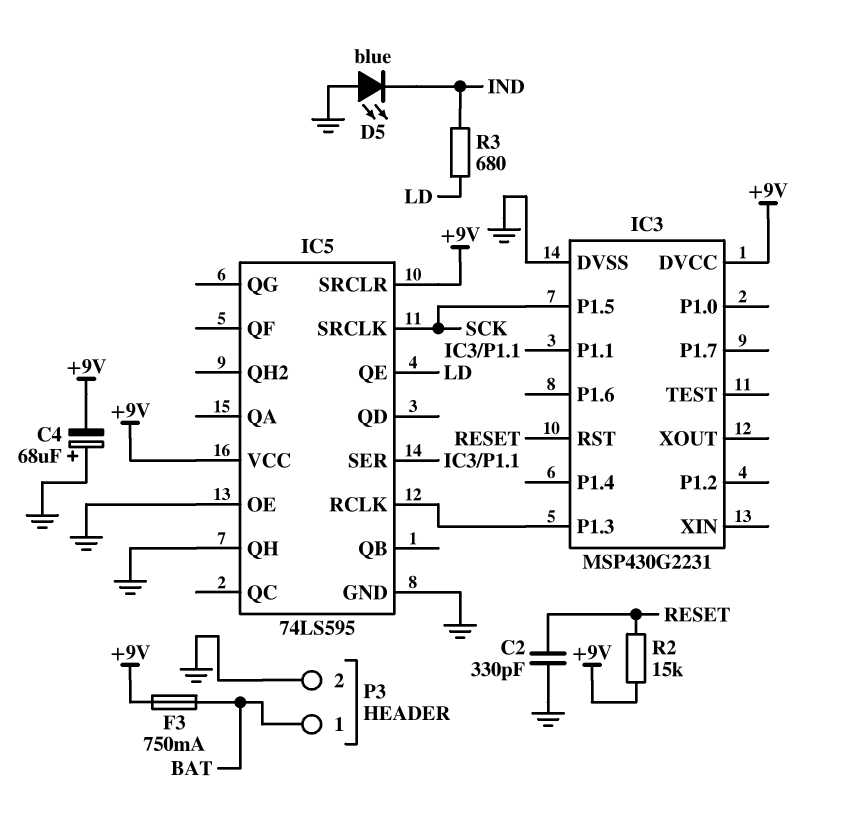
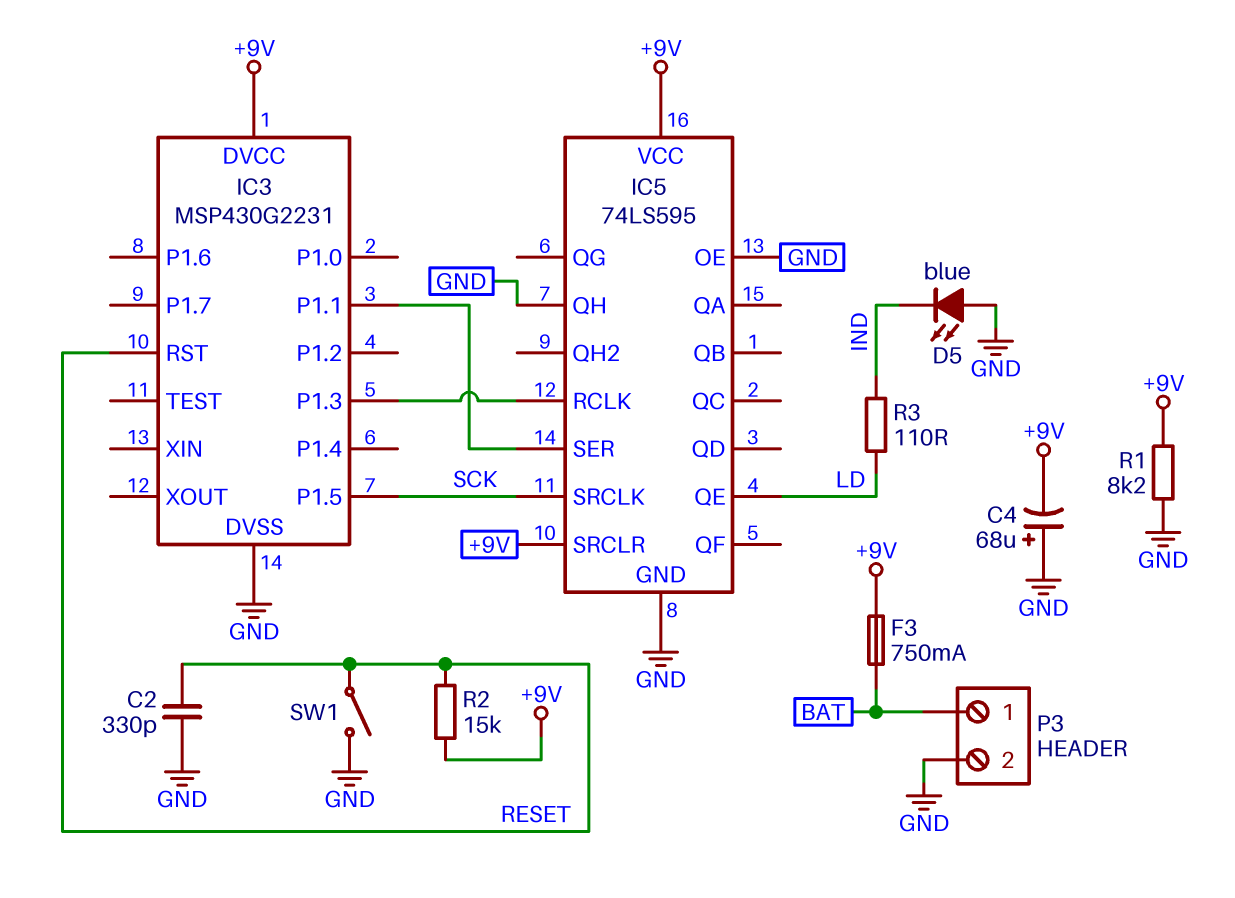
R1: none -> 8.2k (+9V, GND)
R3: 680 (IND, LD) -> 110 (IND, LD)
SW1: none -> switch (GND, RESET)

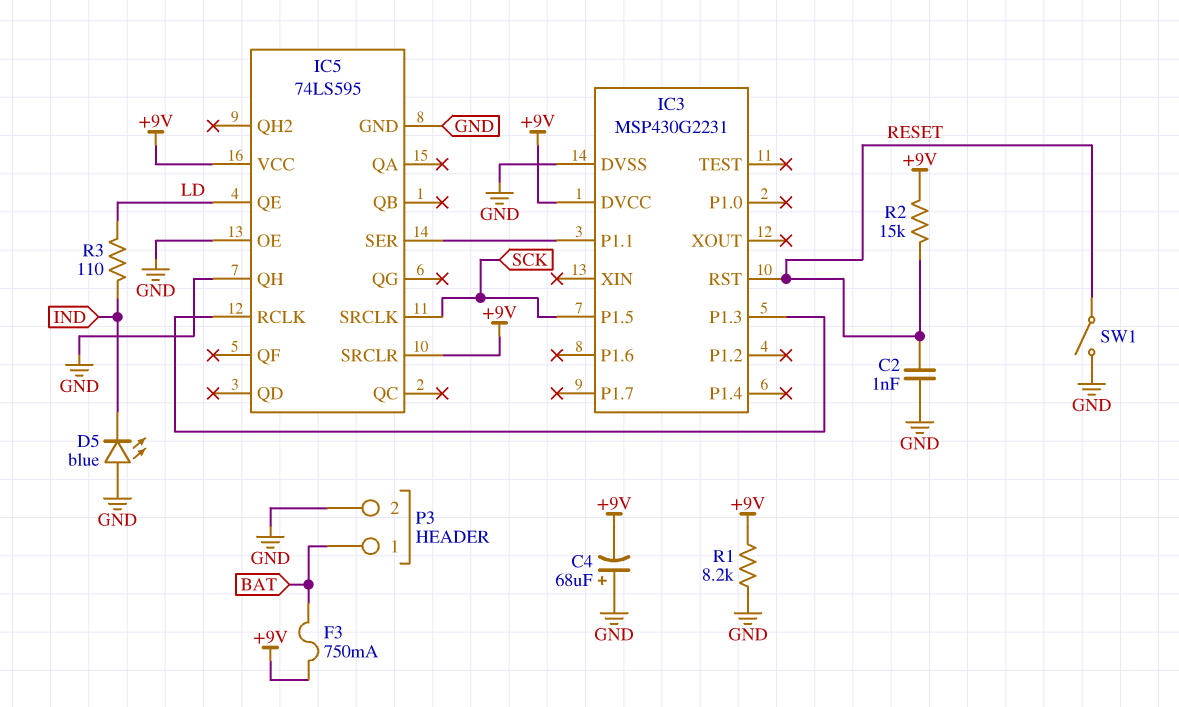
C2: 330pF (GND, RESET) -> 1nF (GND, RESET)

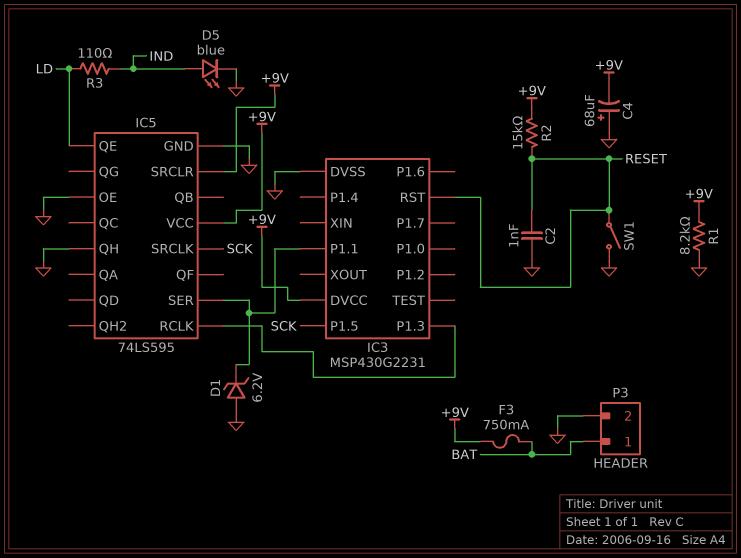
D1: none -> zener 6.2V (A GND, K IC3/P1.1)
D5: LED blue (A GND, K IND) -> LED blue (A IND, K GND)

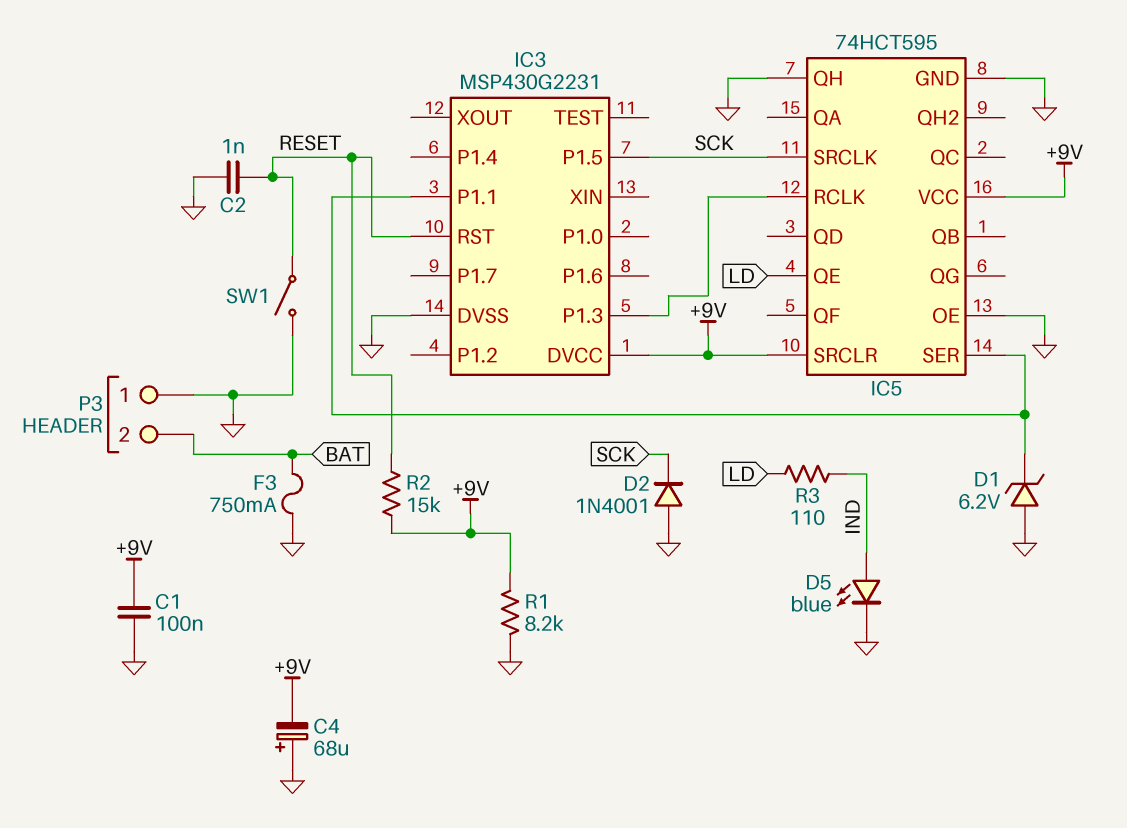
C1: none -> 100nF (+9V, GND)
D2: none -> diode 1N4001 (A GND, K SCK)
F3: 750mA (+9V, BAT) -> 750mA (BAT, GND)
IC5: 74LS595 -> 74HCT595
P3 pin 1: BAT -> GND
P3 pin 2: GND -> BAT

